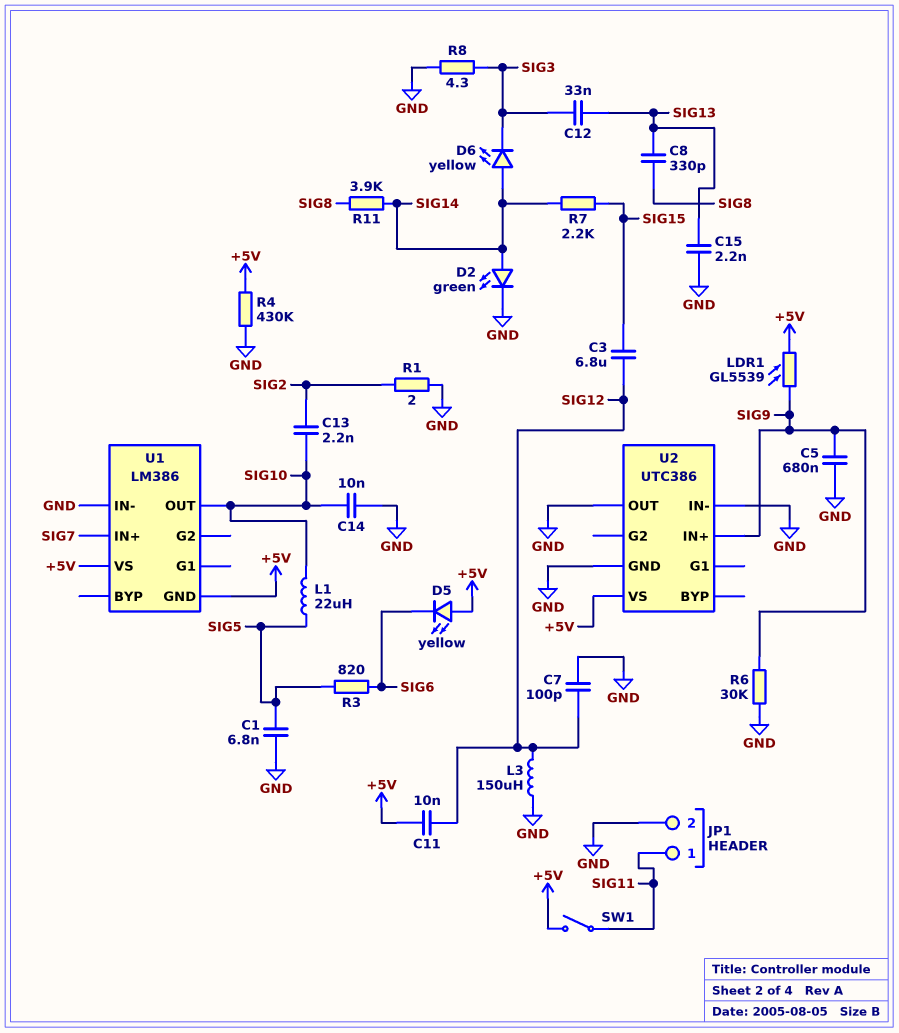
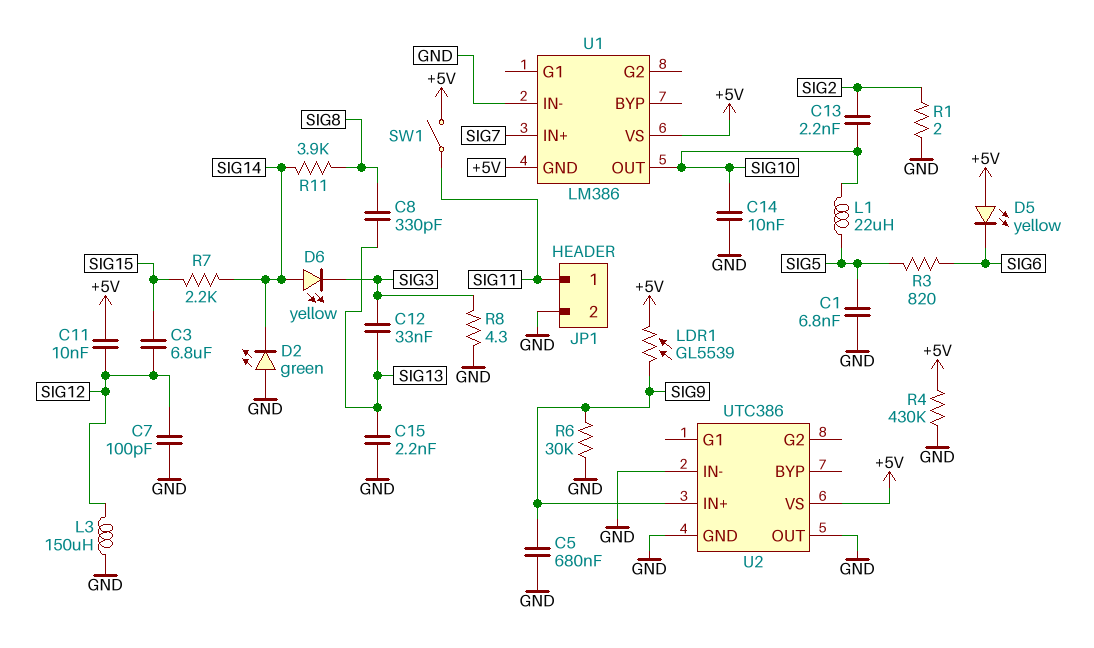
D2: LED green (A SIG14, K GND) -> LED green (A GND, K SIG14)

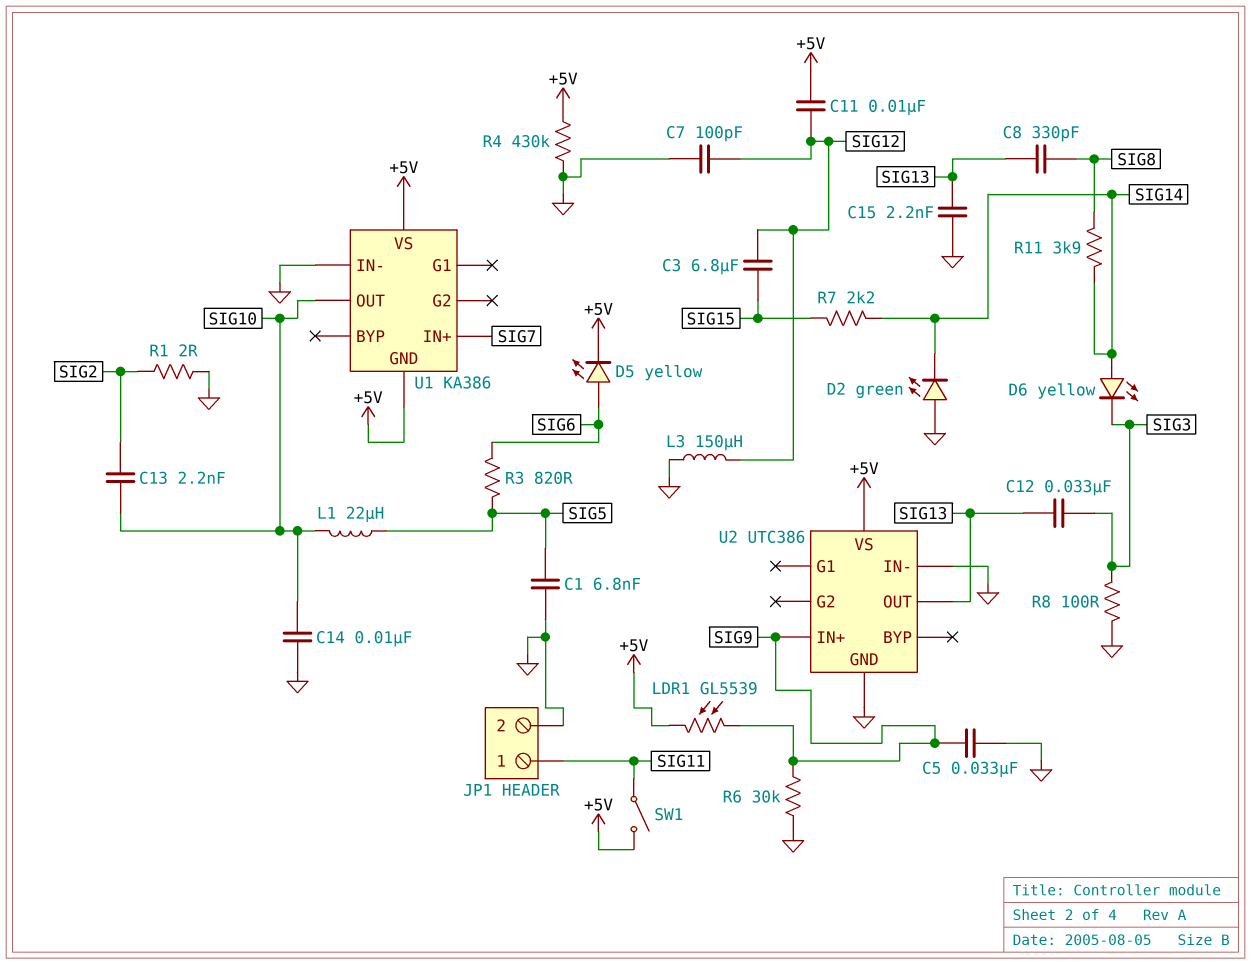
C5: 680nF (GND, SIG9) -> 33nF (GND, SIG9)
D5: LED yellow (A +5V, K SIG6) -> LED yellow (A SIG6, K +5V)
R8: 4.3 (GND, SIG3) -> 100 (GND, SIG3)
U1: LM386 -> KA386
U2 pin OUT: GND -> SIG13

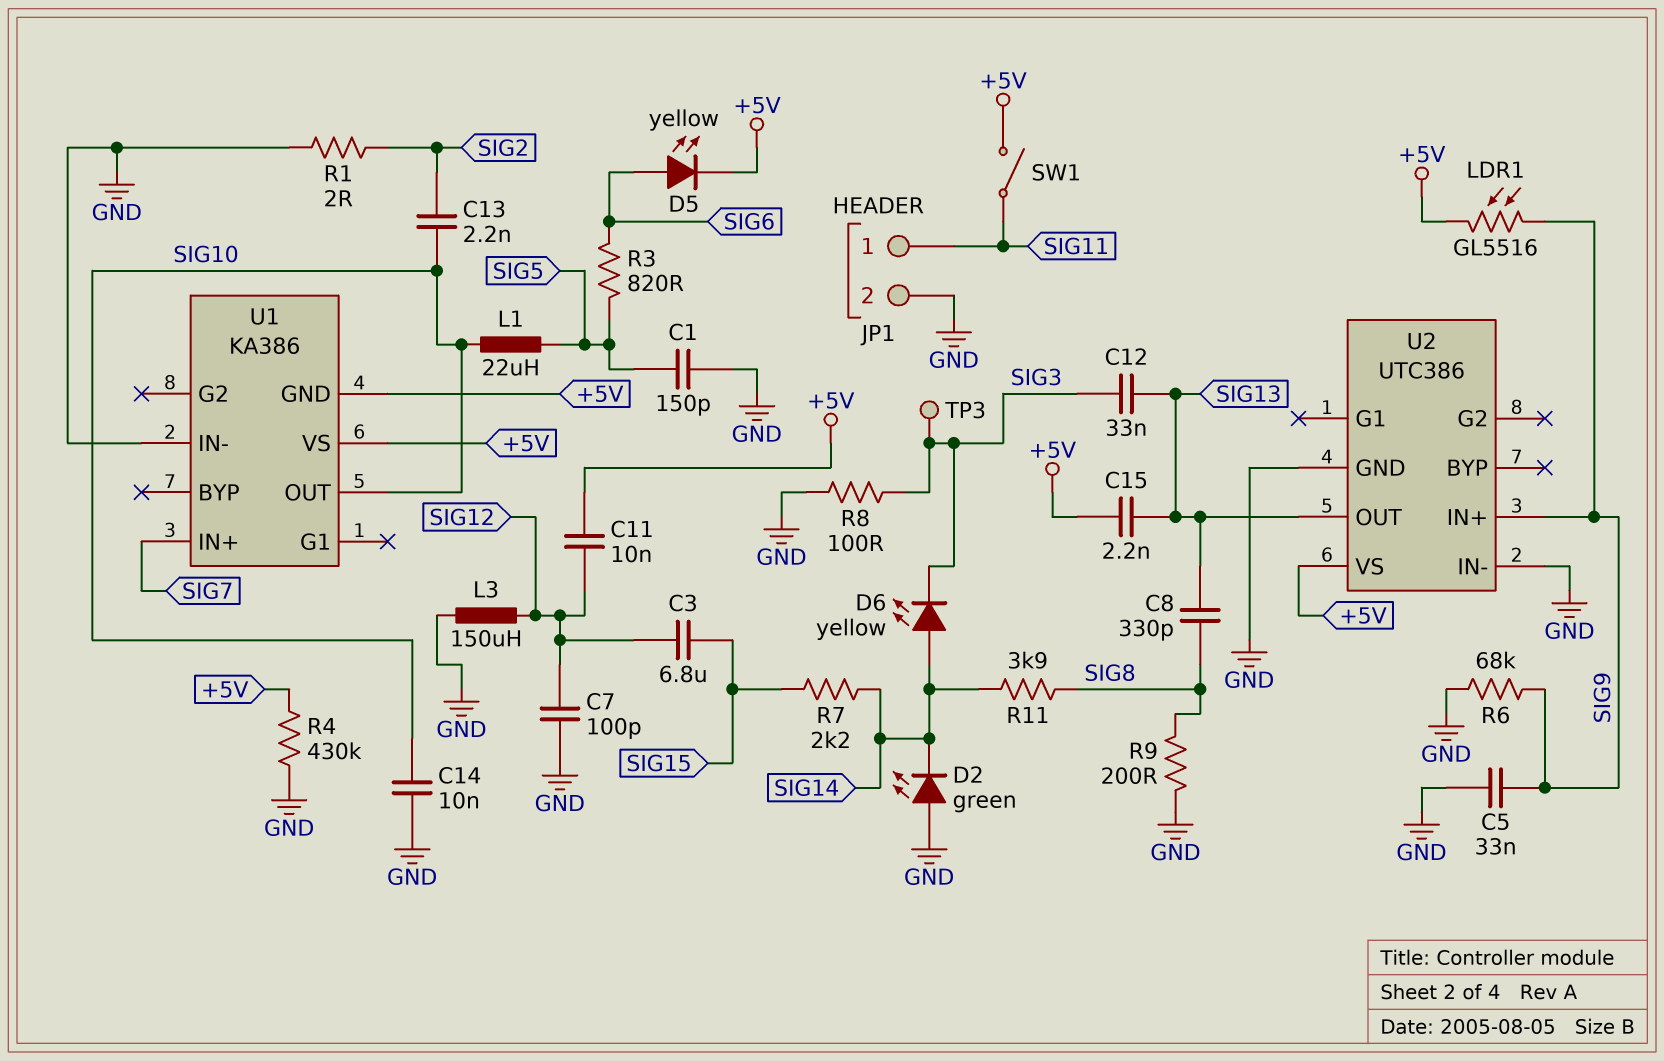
C1: 6.8nF (GND, SIG5) -> 150pF (GND, SIG5)
C15: 2.2nF (GND, SIG13) -> 2.2nF (+5V, SIG13)
LDR1: GL5539 (+5V, SIG9) -> GL5516 (+5V, SIG9)
R6: 30k (GND, SIG9) -> 68k (GND, SIG9)
R9: none -> 200 (GND, SIG8)
TP3: none -> test point (SIG3)

